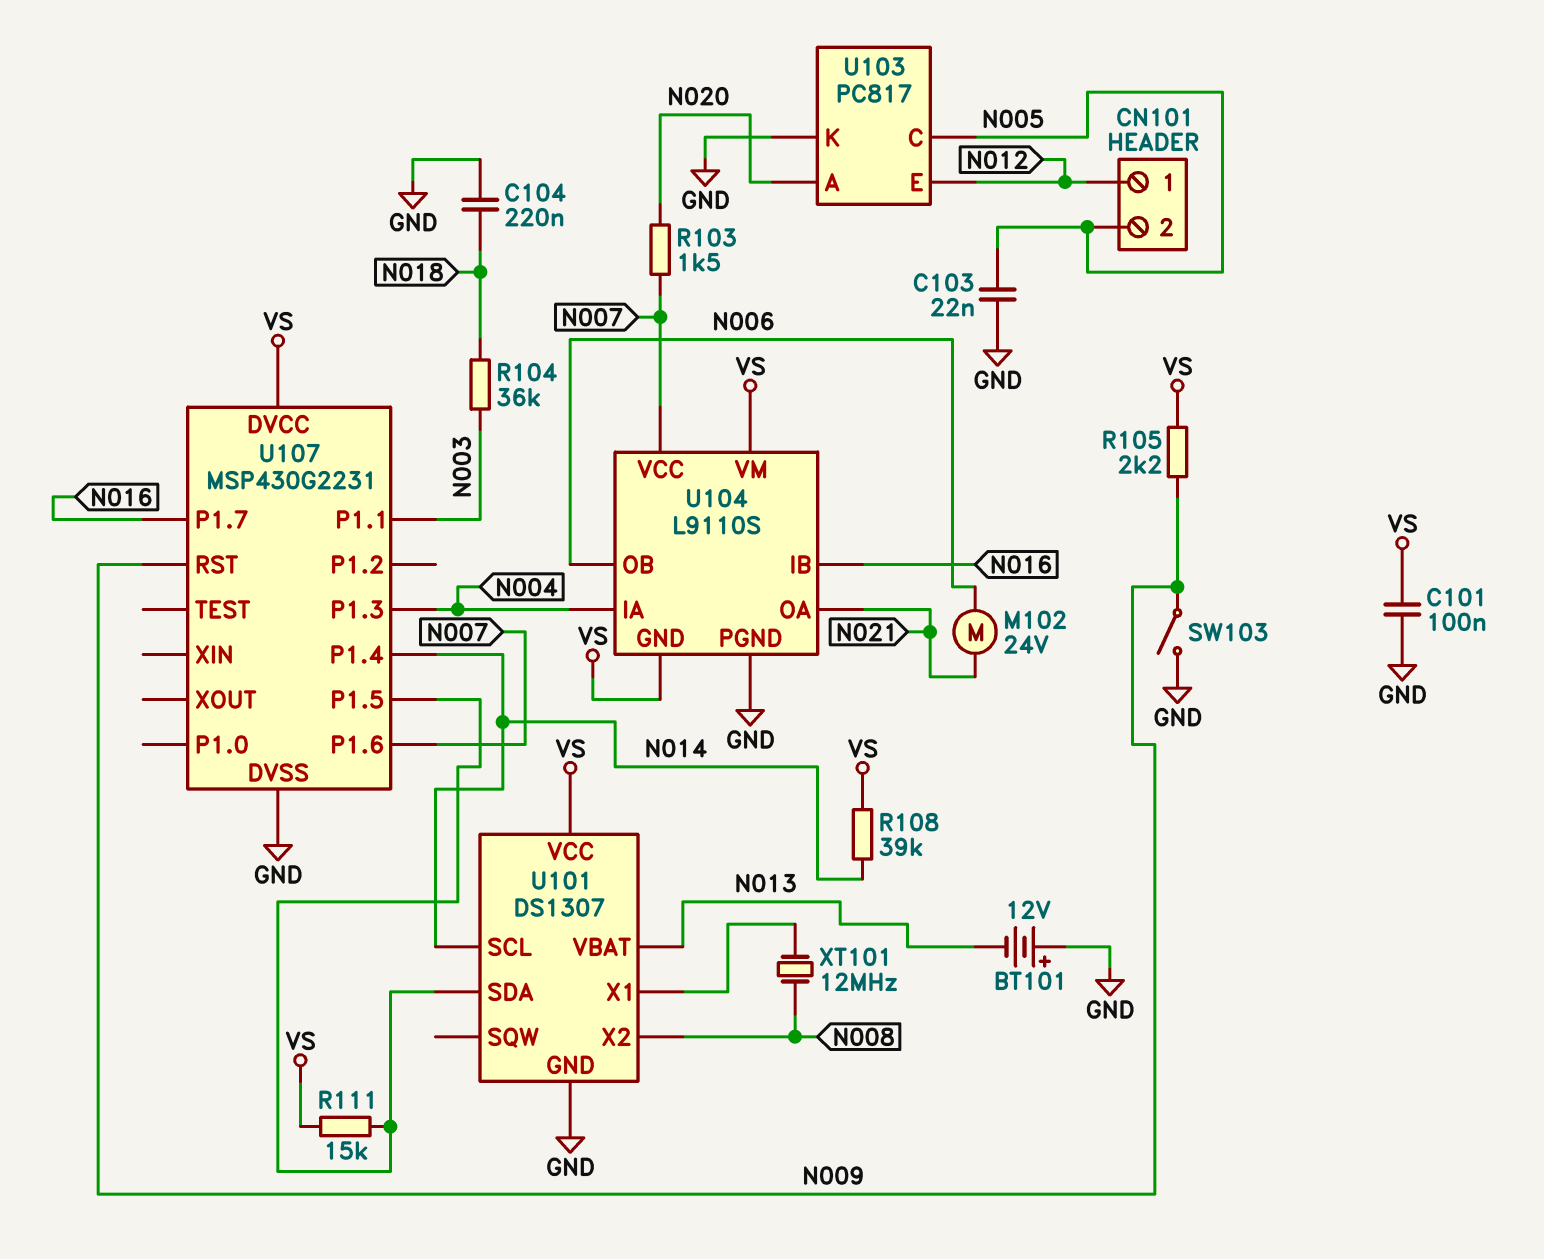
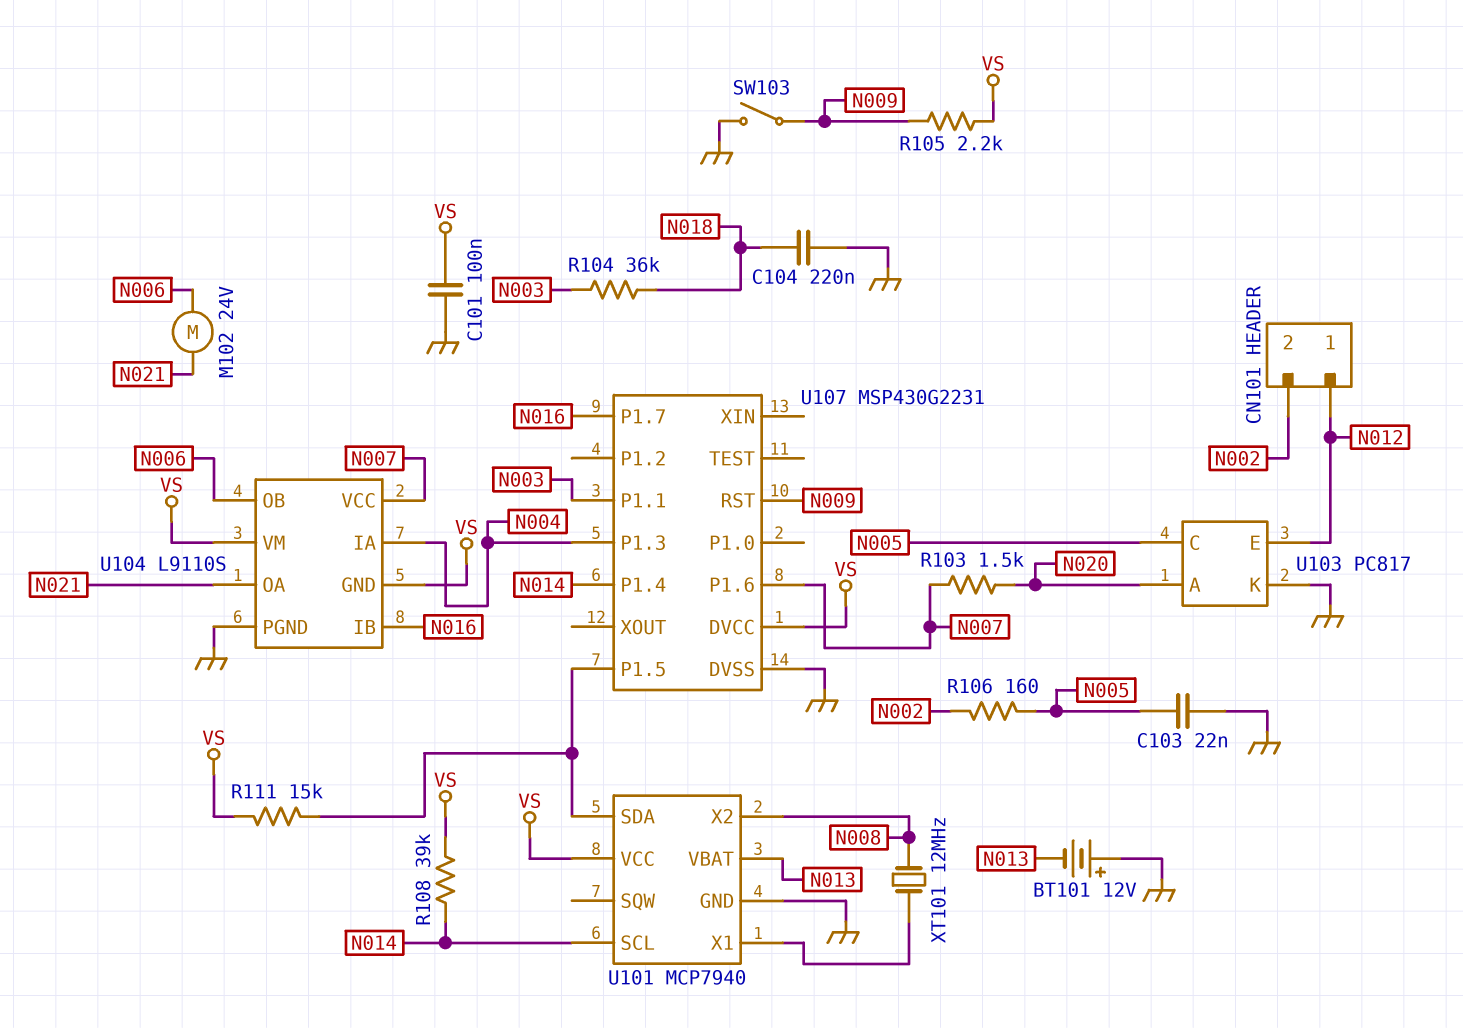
CN101 pin 2: N005 -> N002
R106: none -> 160 (N002, N005)
U101: DS1307 -> MCP7940

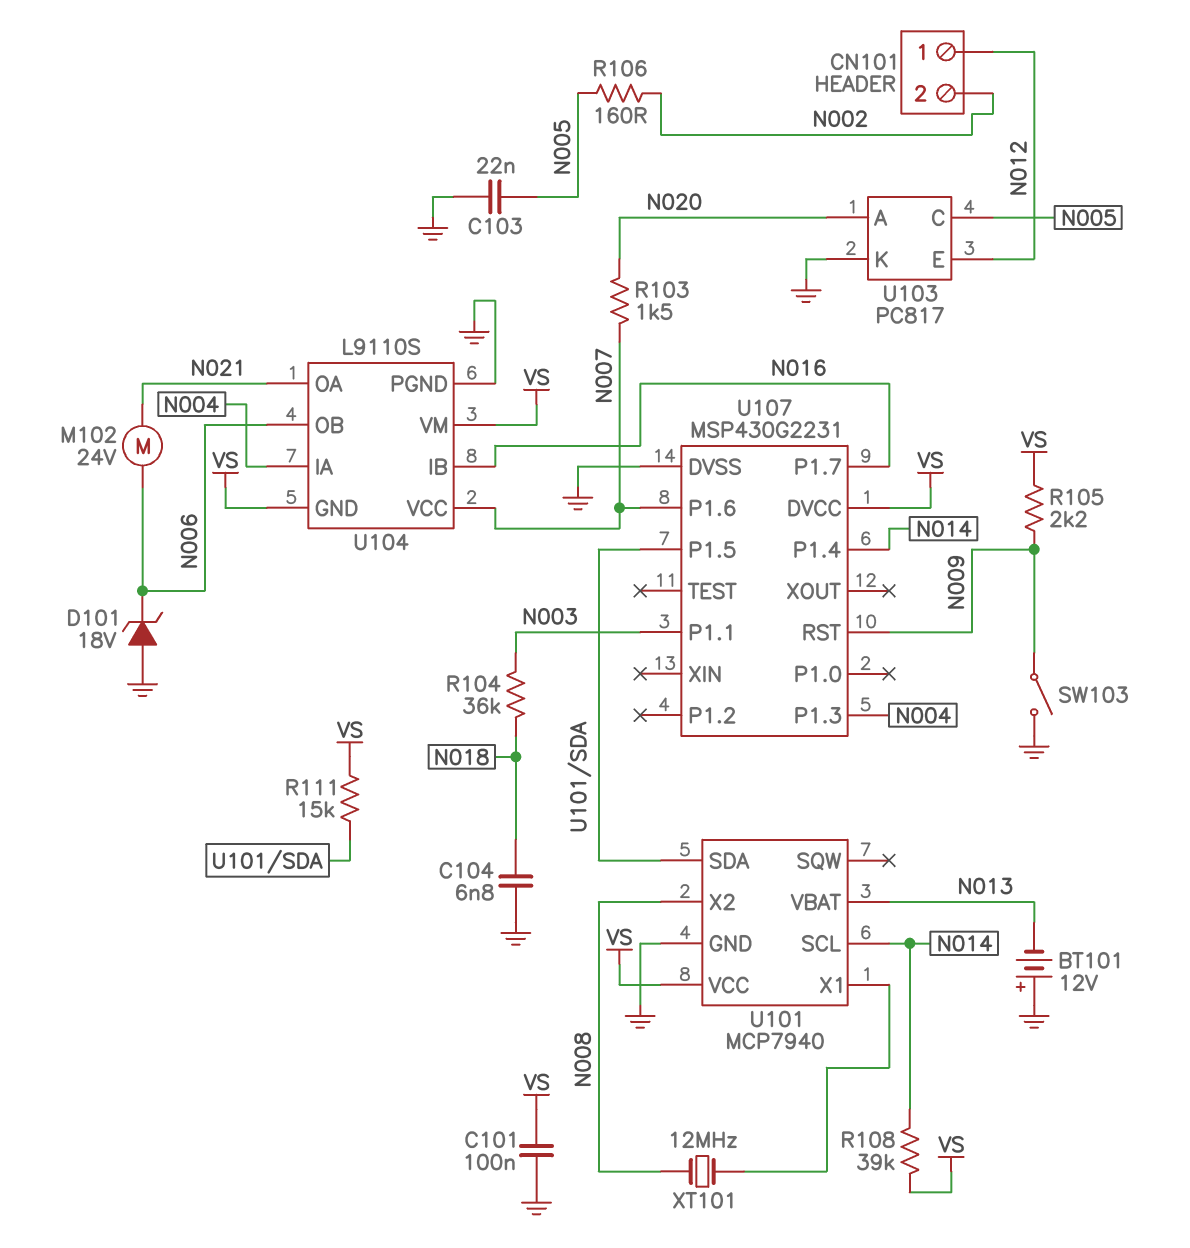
C104: 220nF (GND, N018) -> 6.8nF (GND, N018)
D101: none -> zener 18V (A GND, K N006)

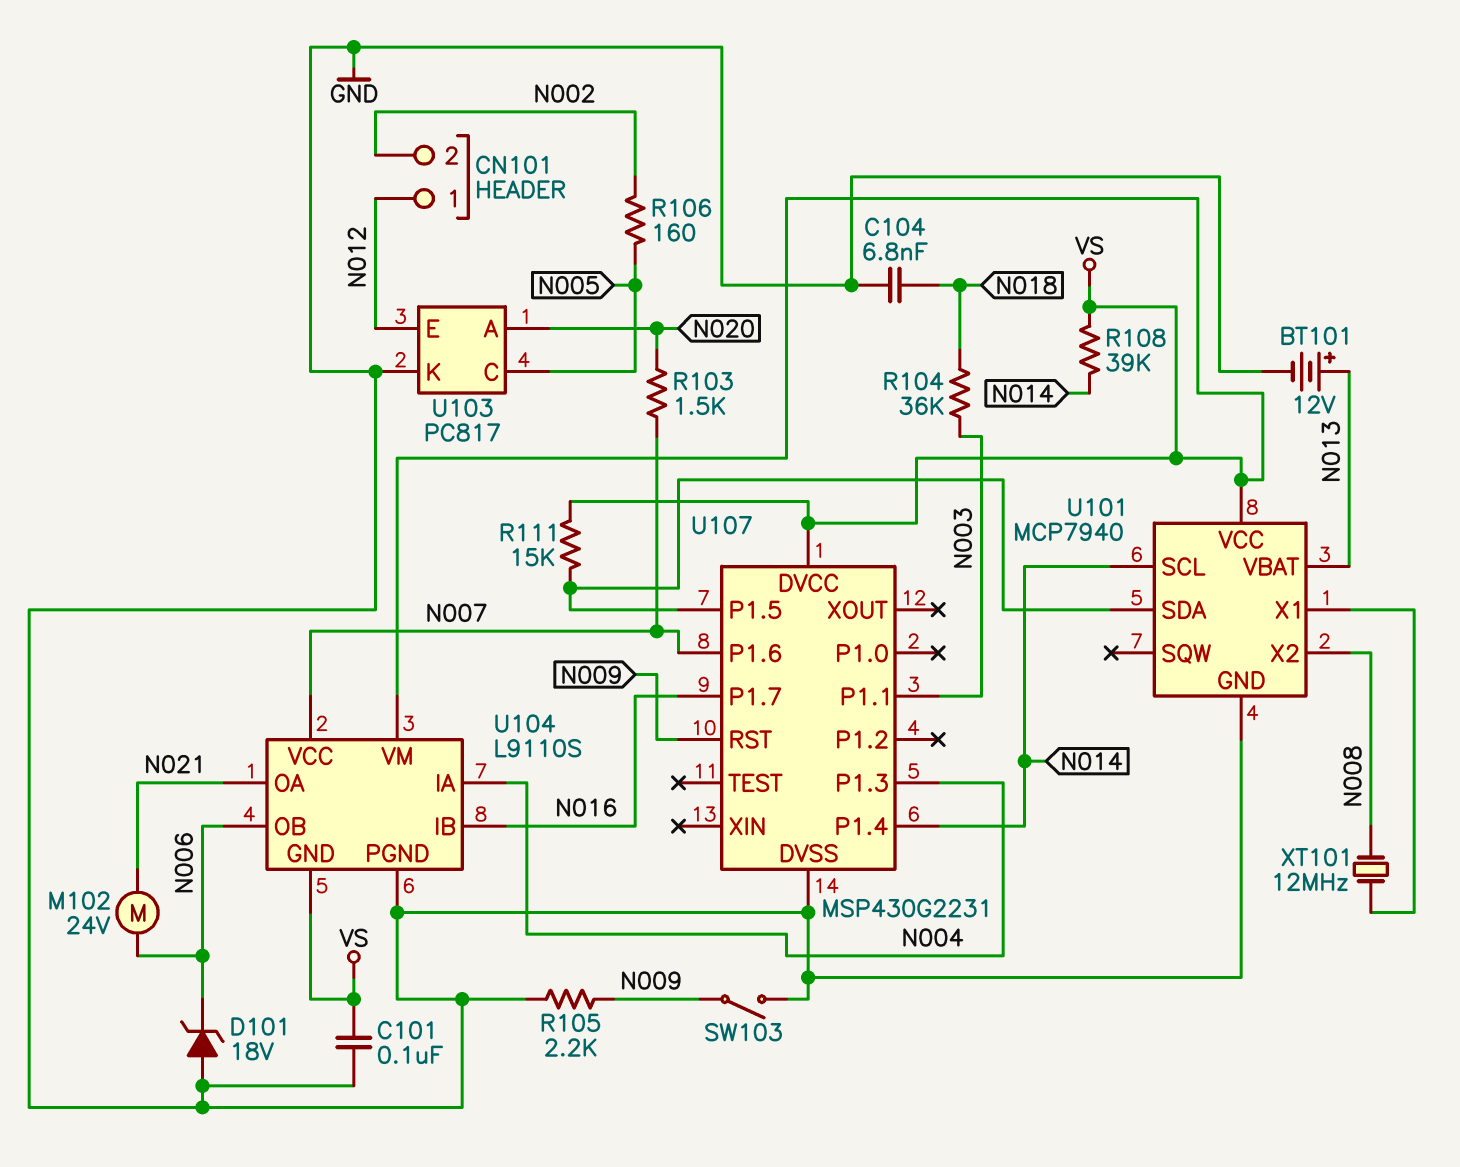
BT101: 12V (plus GND, minus N013) -> 12V (plus N013, minus GND)
C103: 22nF (GND, N005) -> none
R105: 2.2k (N009, VS) -> 2.2k (GND, N009)

